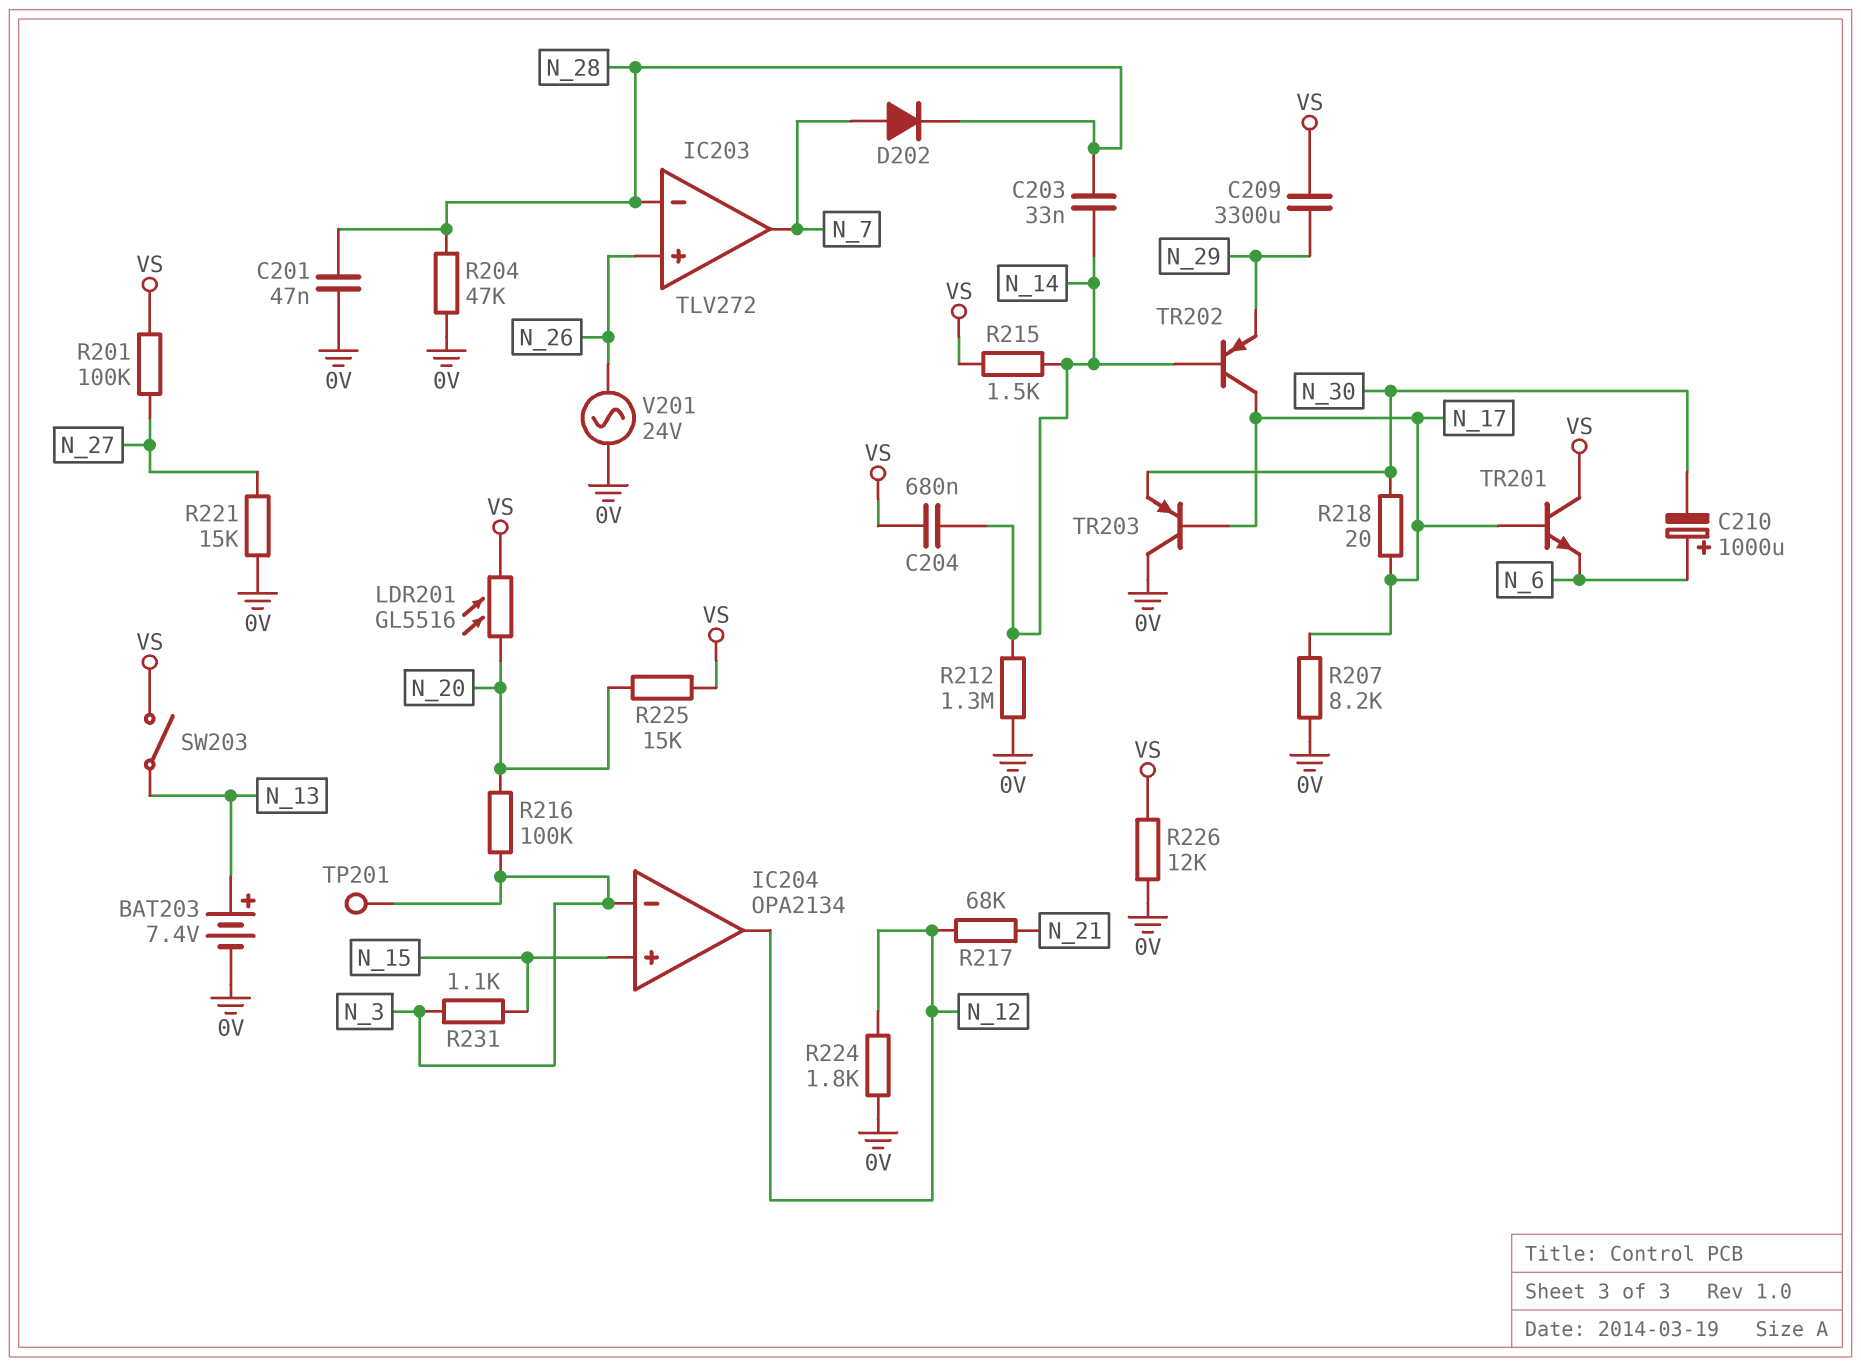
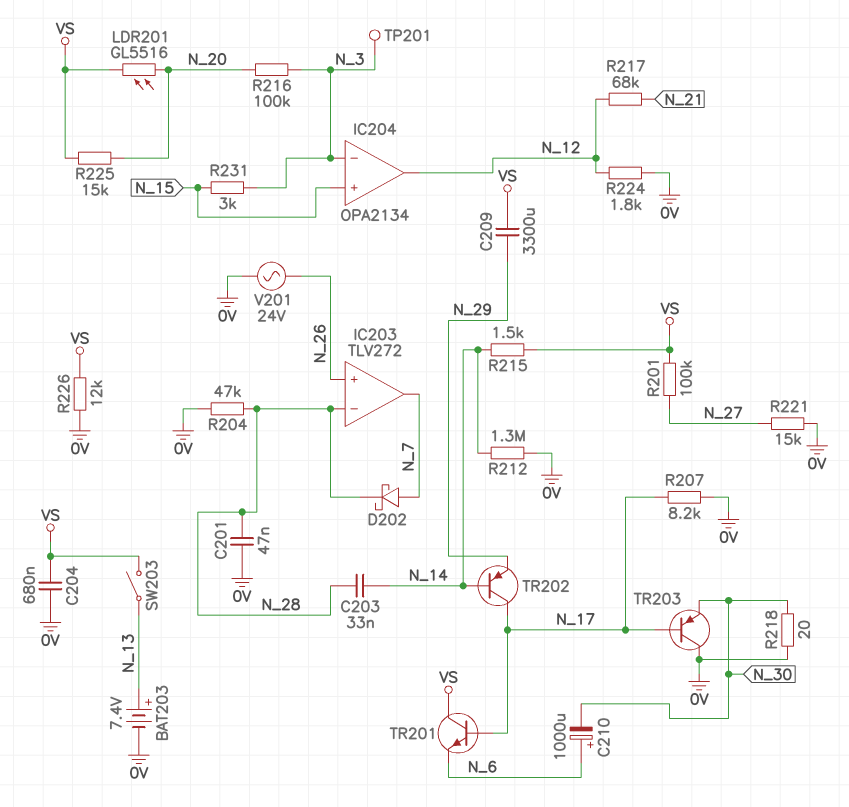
C204: 680nF (N_14, VS) -> 680nF (0V, VS)
D202: diode (A N_7, K N_28) -> schottky (A N_7, K N_28)
R218: 20 (N_17, N_30) -> 20 (0V, N_30)
R231: 1.1k (N_3, N_15) -> 3k (N_3, N_15)

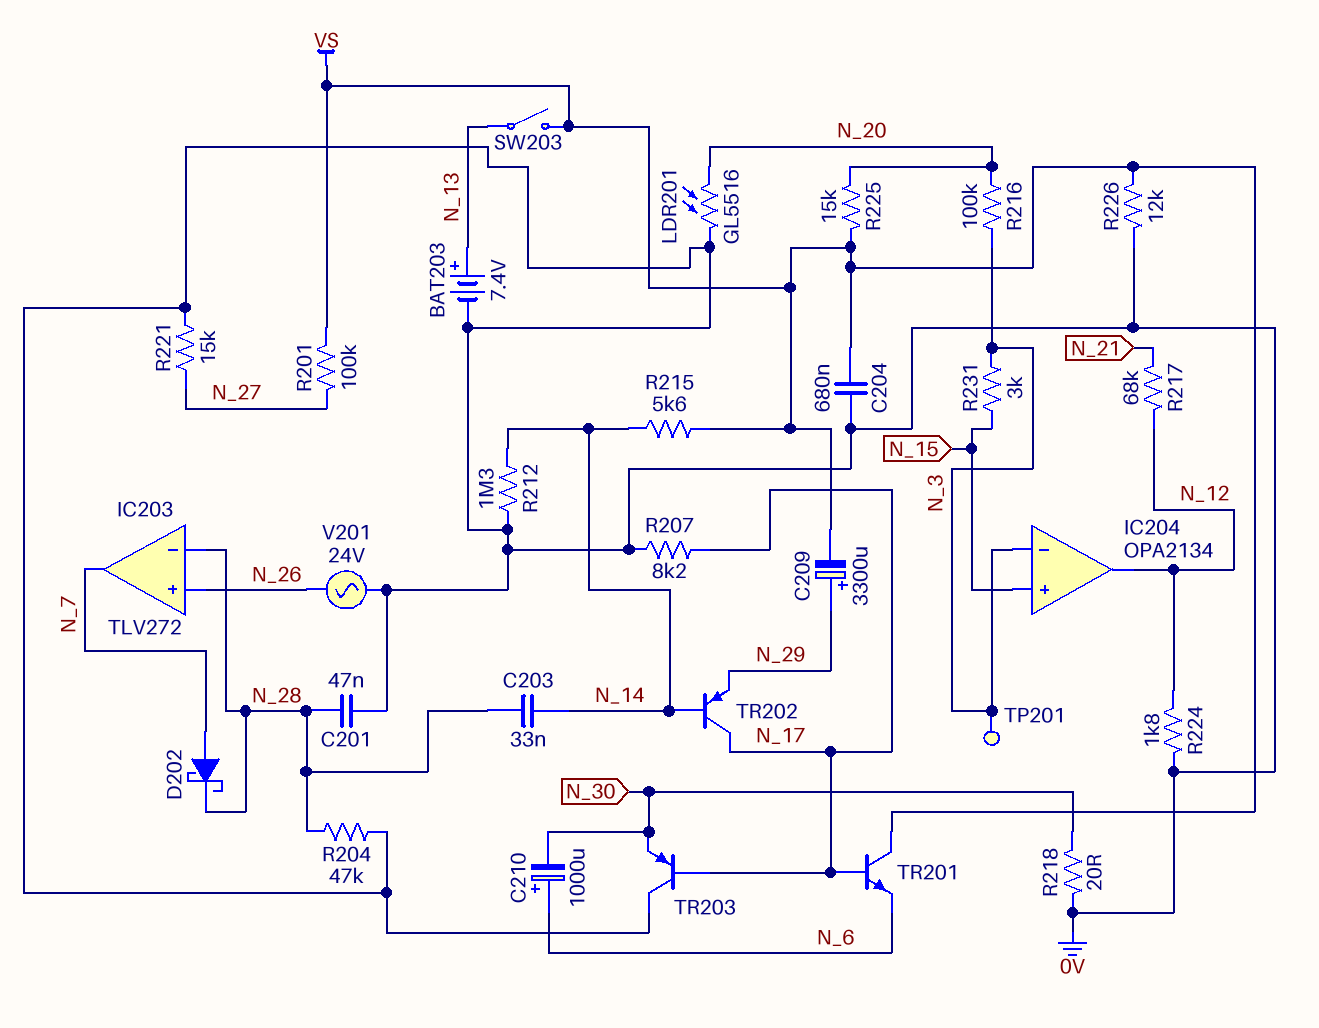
C209: 3300uF (N_29, VS) -> 3300uF (plus N_29, minus VS)
LDR201: GL5516 (N_20, VS) -> GL5516 (0V, N_20)
R215: 1.5k (N_14, VS) -> 5.6k (N_14, VS)

